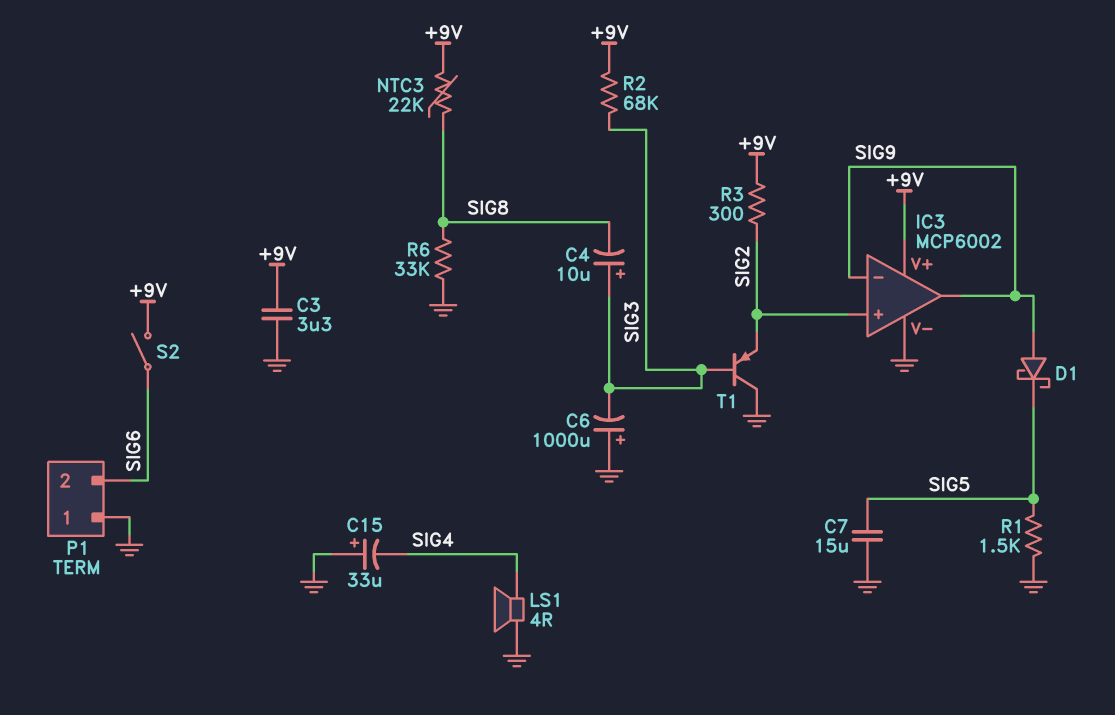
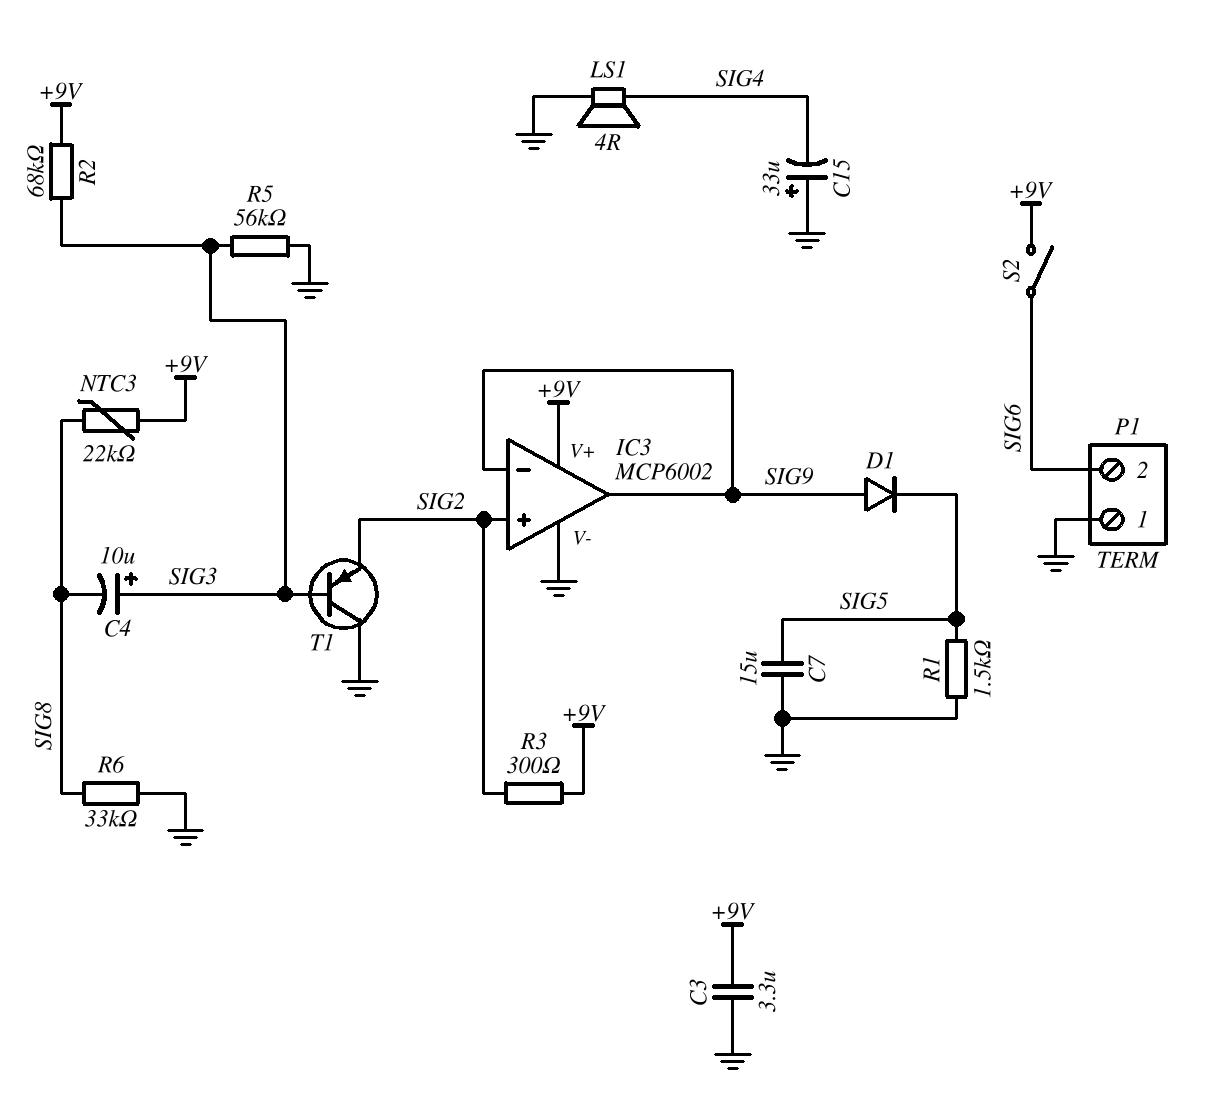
C6: 1000uF (plus GND, minus SIG3) -> none
D1: schottky (A SIG9, K SIG5) -> diode (A SIG9, K SIG5)
R5: none -> 56k (GND, SIG3)

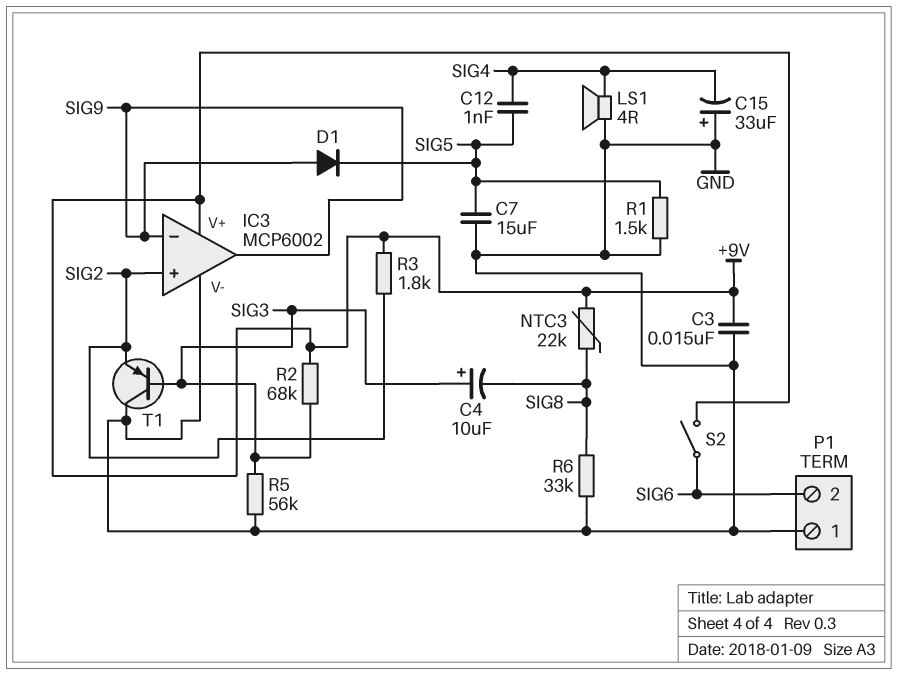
C3: 3.3uF (+9V, GND) -> 15nF (+9V, GND)
C12: none -> 1nF (SIG4, SIG5)
R3: 300 (+9V, SIG2) -> 1.8k (+9V, SIG2)

